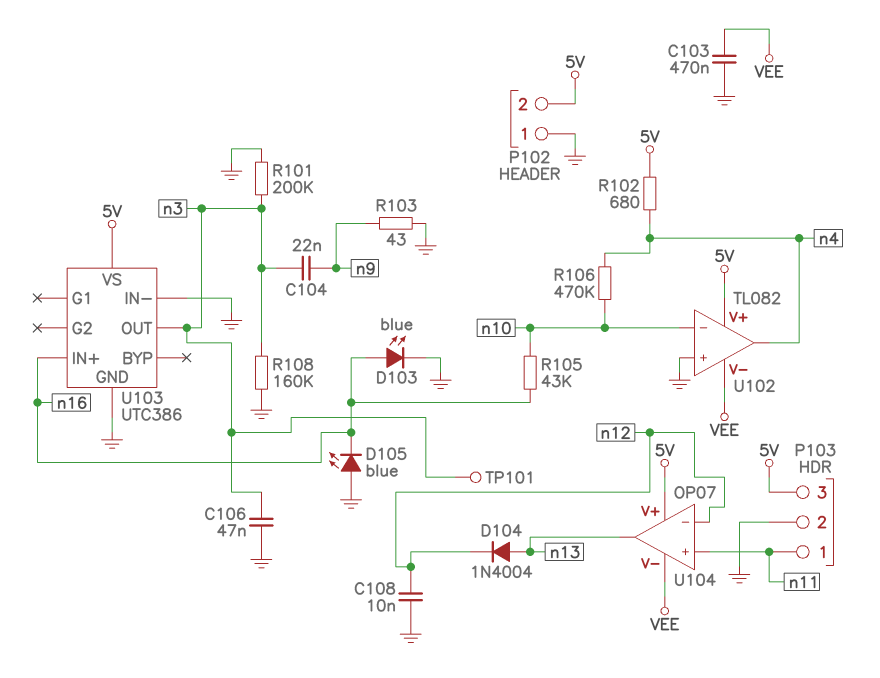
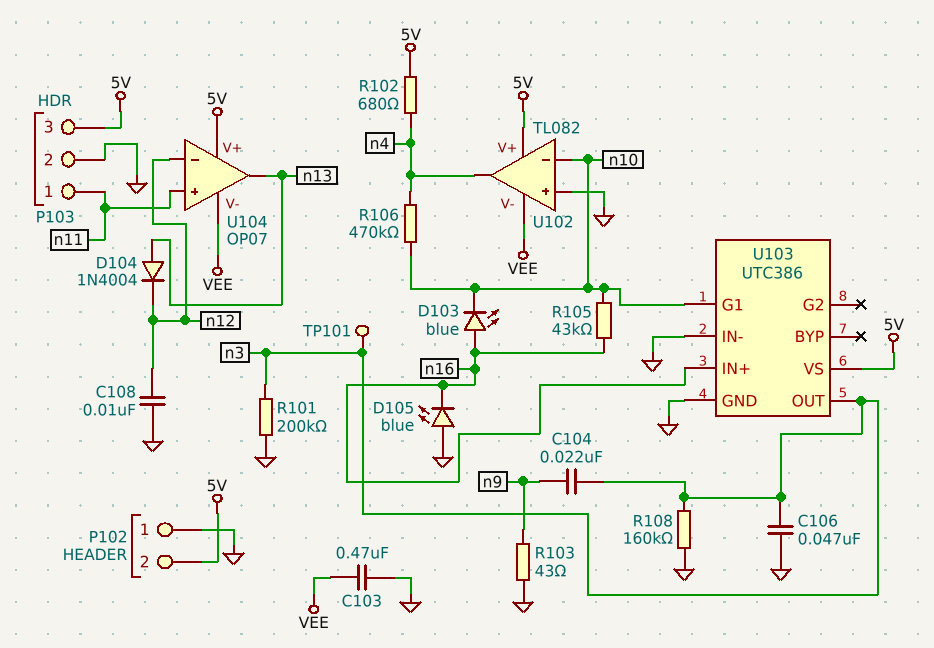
D103: LED blue (A n16, K GND) -> LED blue (A n16, K n10)
U103 pin G1: none -> n10

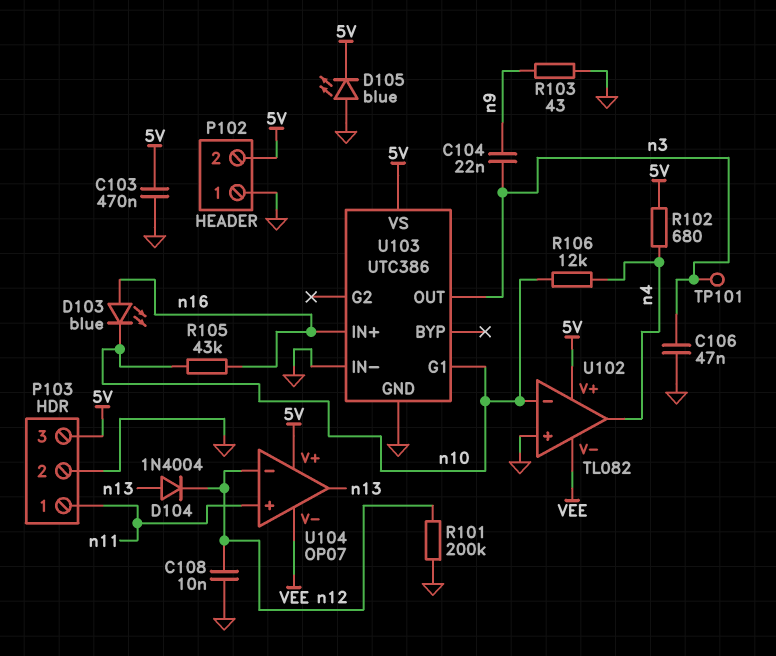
C103: 470nF (GND, VEE) -> 470nF (5V, GND)
D105: LED blue (A GND, K n16) -> LED blue (A GND, K 5V)
R101: 200k (GND, n3) -> 200k (GND, n12)
R106: 470k (n4, n10) -> 12k (n4, n10)
R108: 160k (GND, n3) -> none

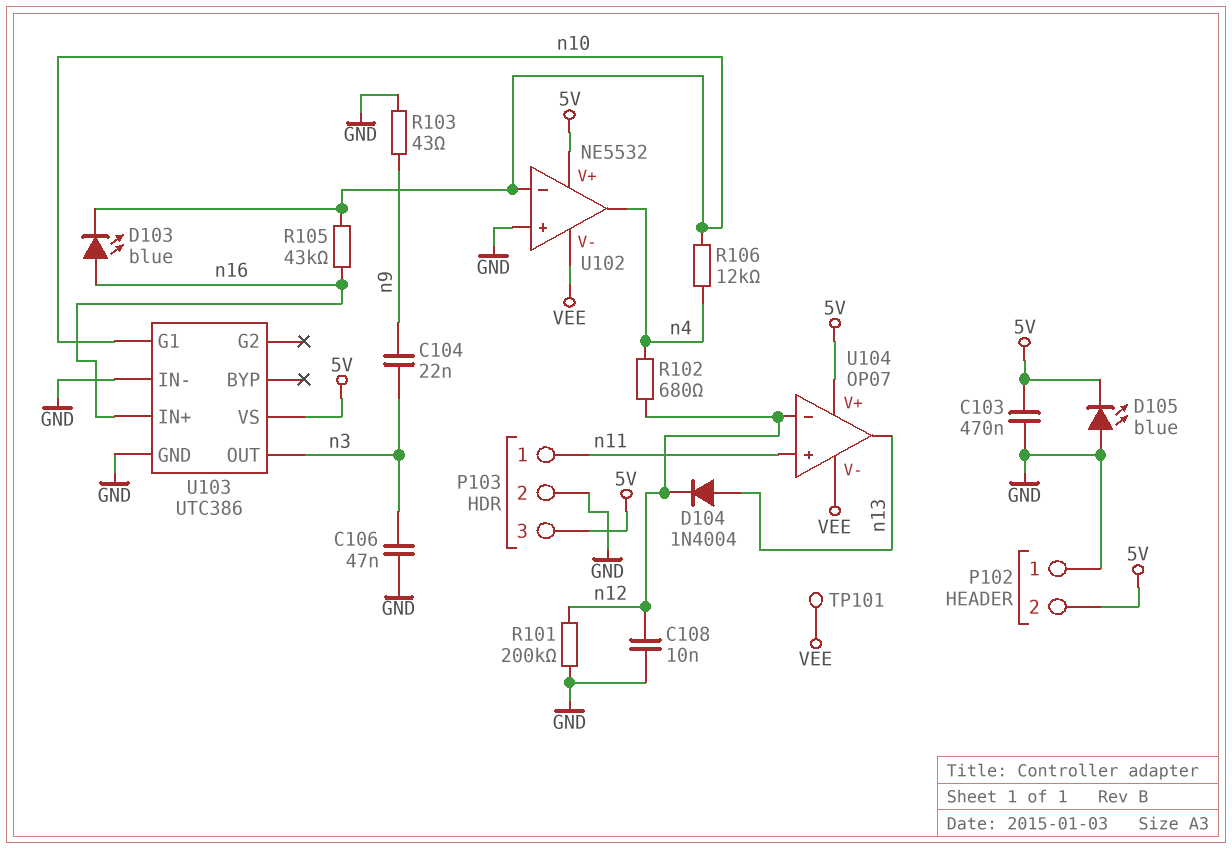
R102: 680 (5V, n4) -> 680 (n4, n12)
TP101: test point (n3) -> test point (VEE)
U102: TL082 -> NE5532

